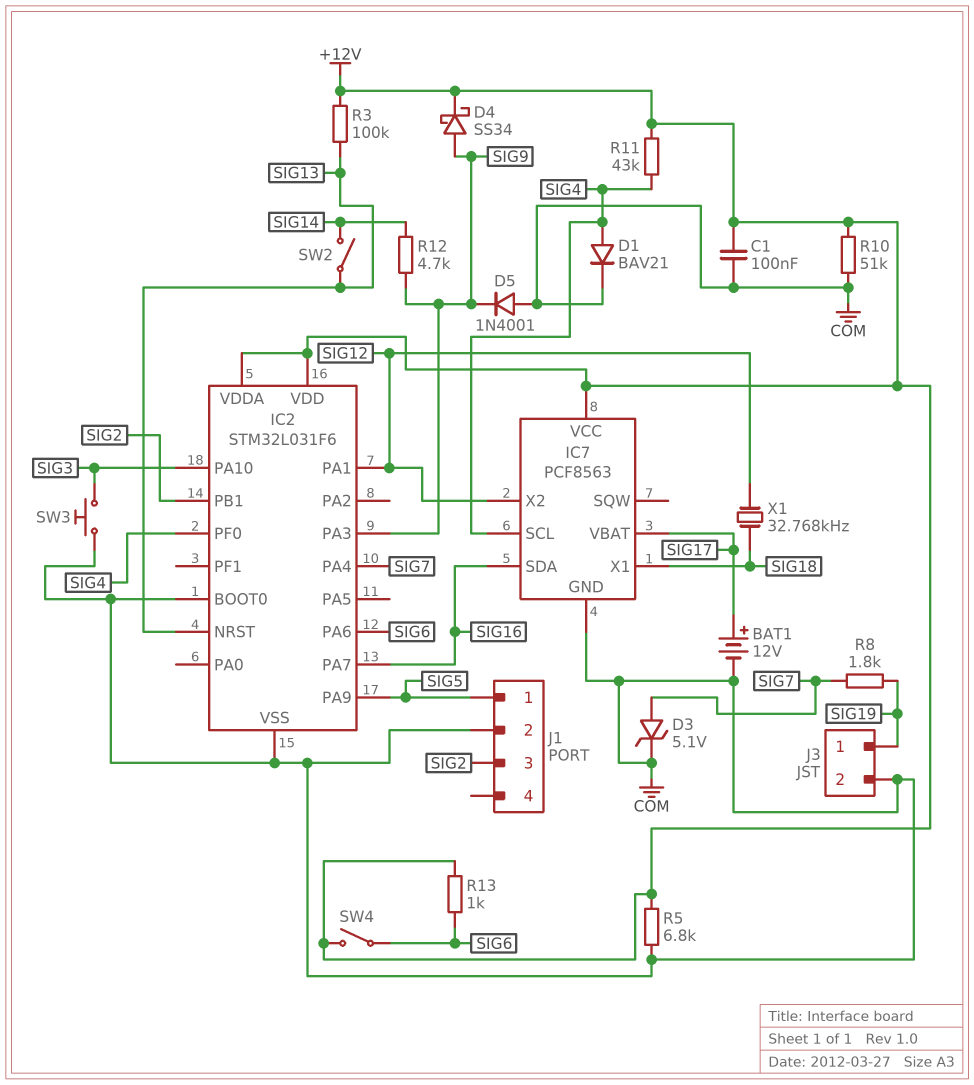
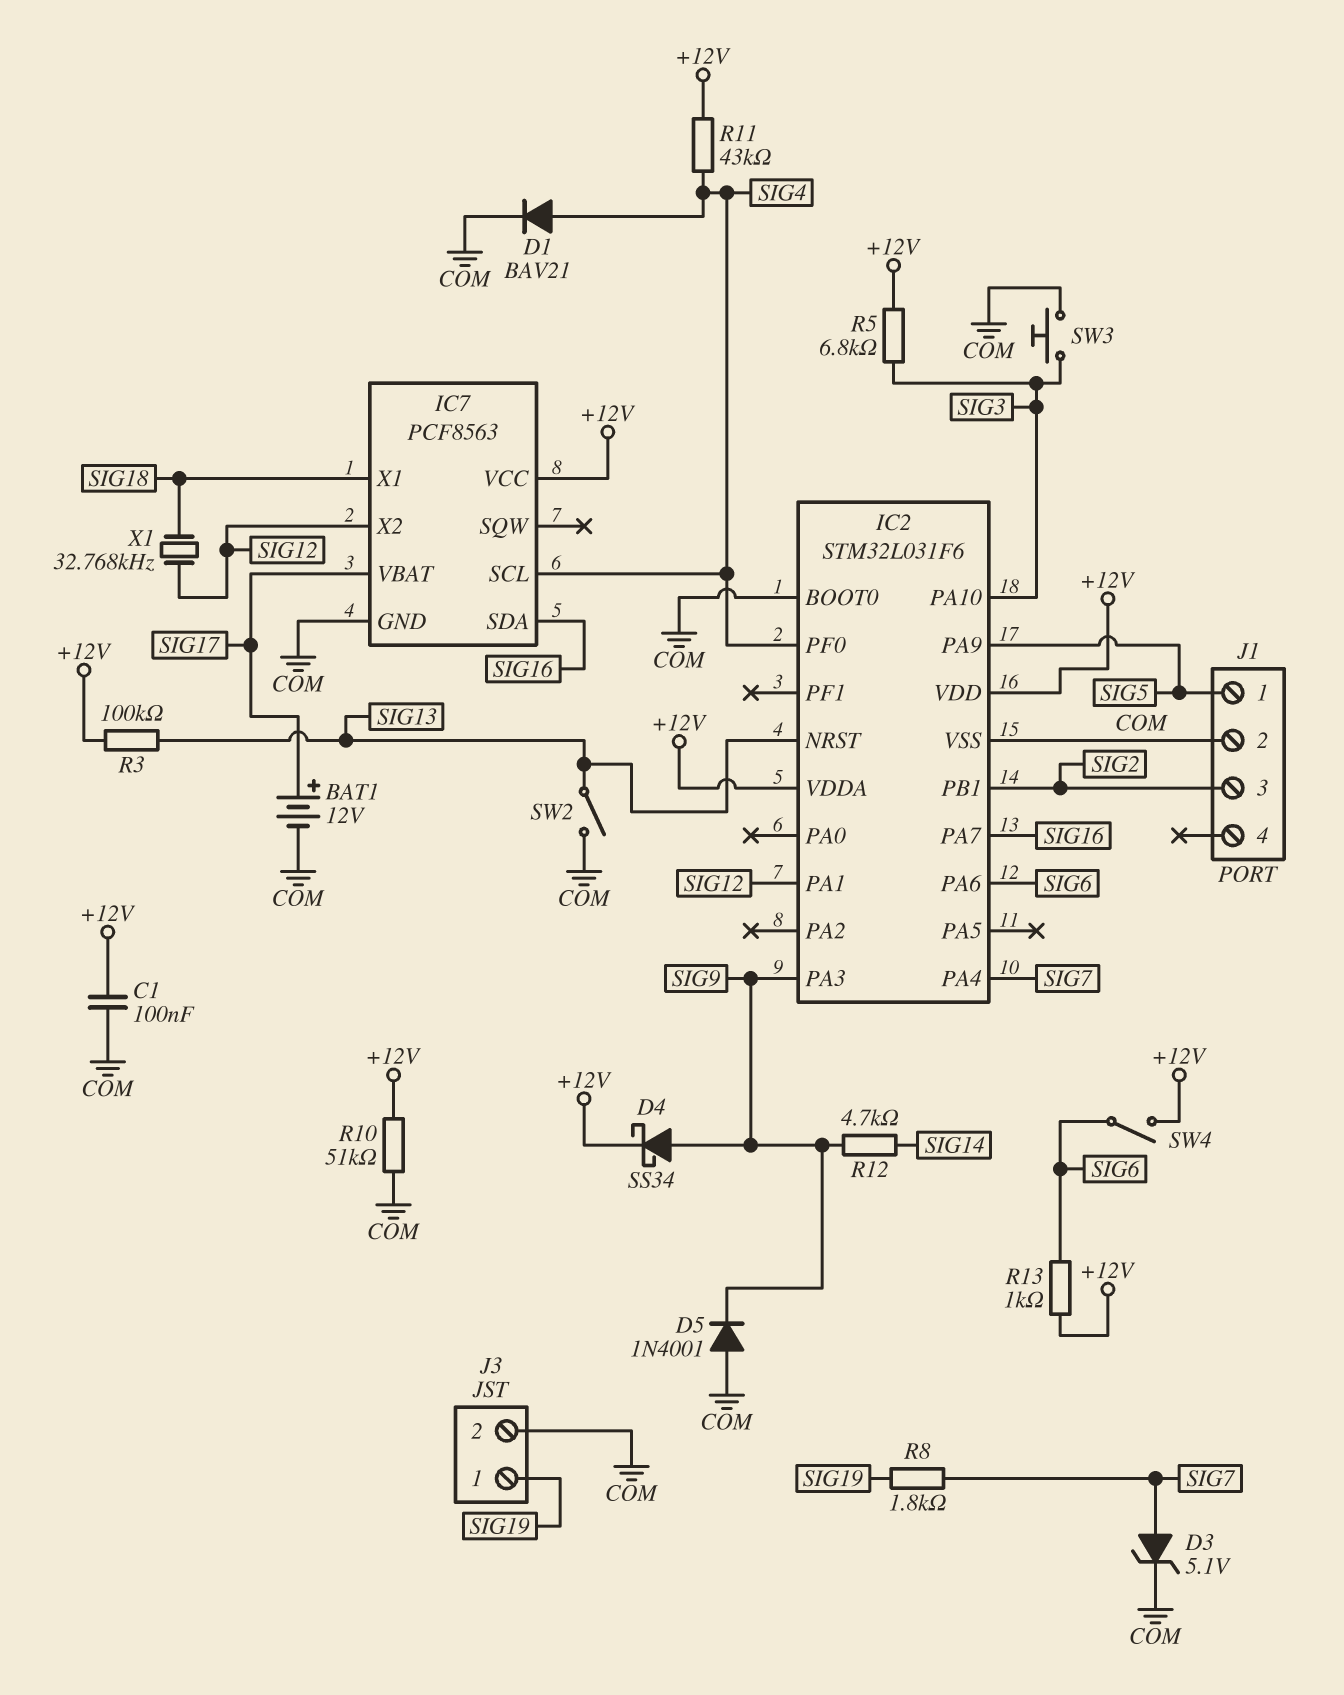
R5: 6.8k (+12V, COM) -> 6.8k (+12V, SIG3)
SW2: switch (SIG13, SIG14) -> switch (COM, SIG13)

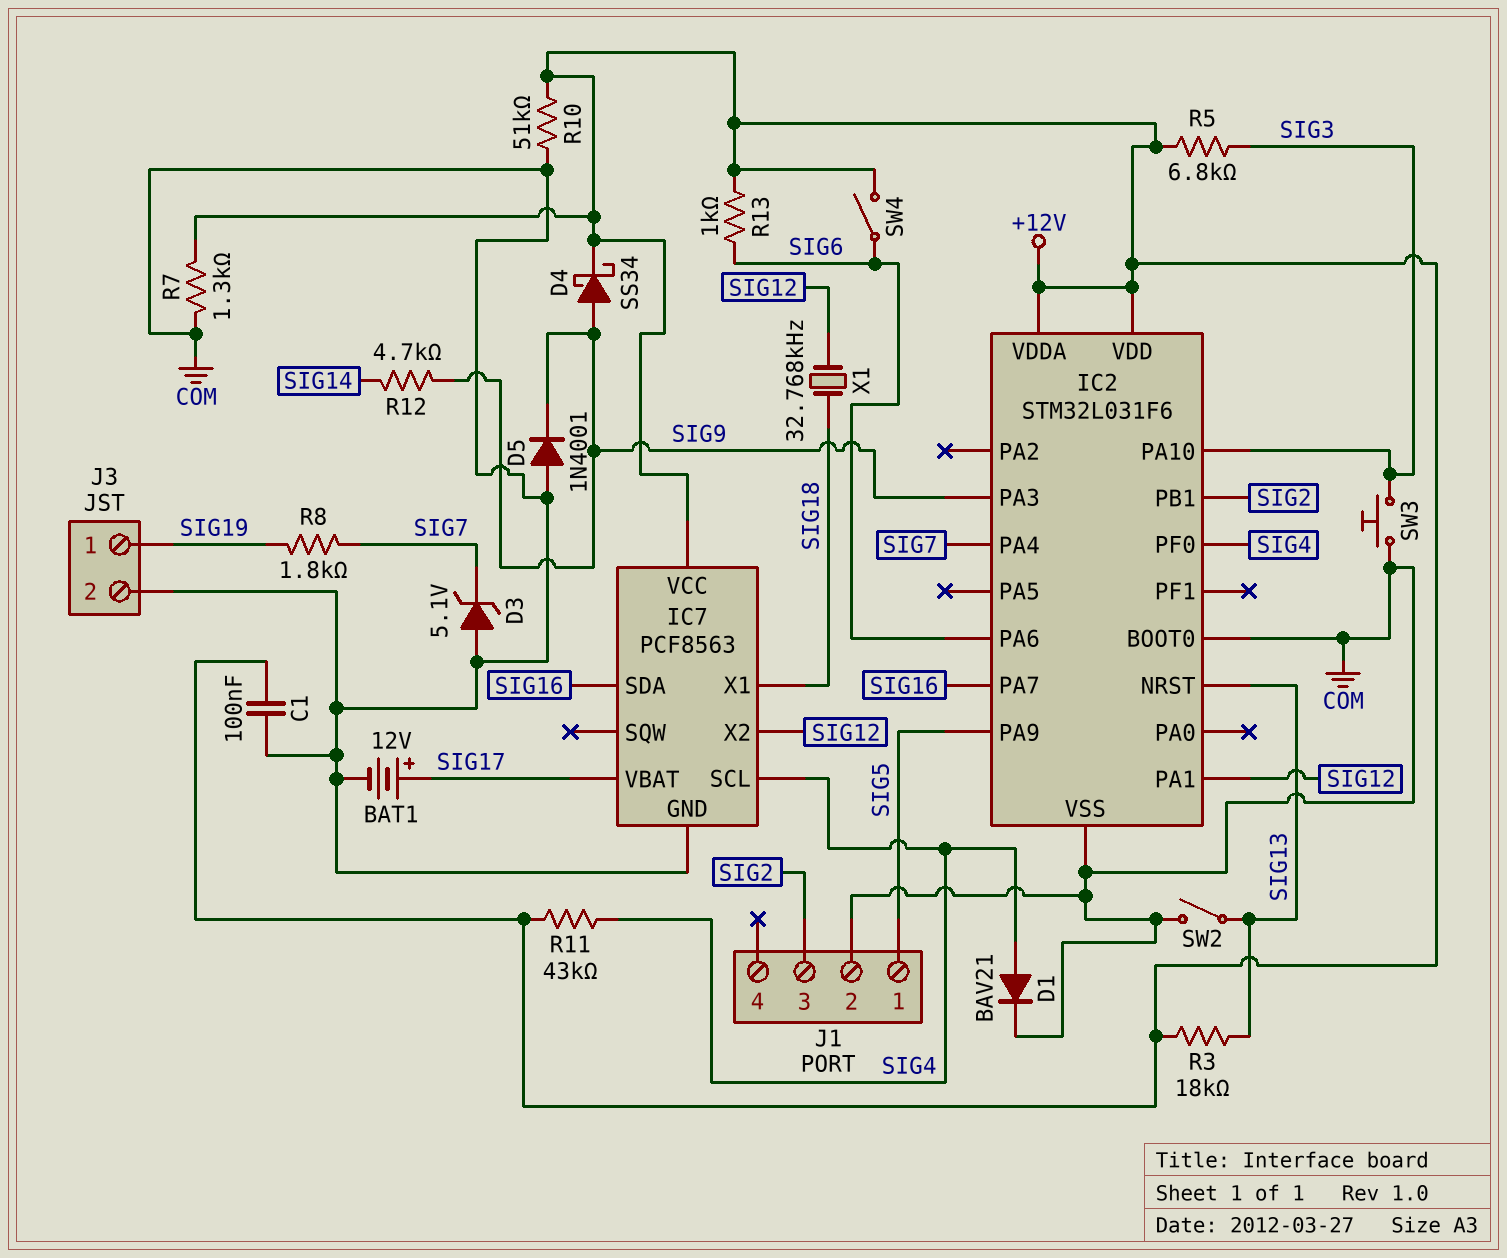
D3: zener 5.1V (A SIG7, K COM) -> zener 5.1V (A COM, K SIG7)
R3: 100k (+12V, SIG13) -> 18k (+12V, SIG13)
R7: none -> 1.3k (+12V, COM)

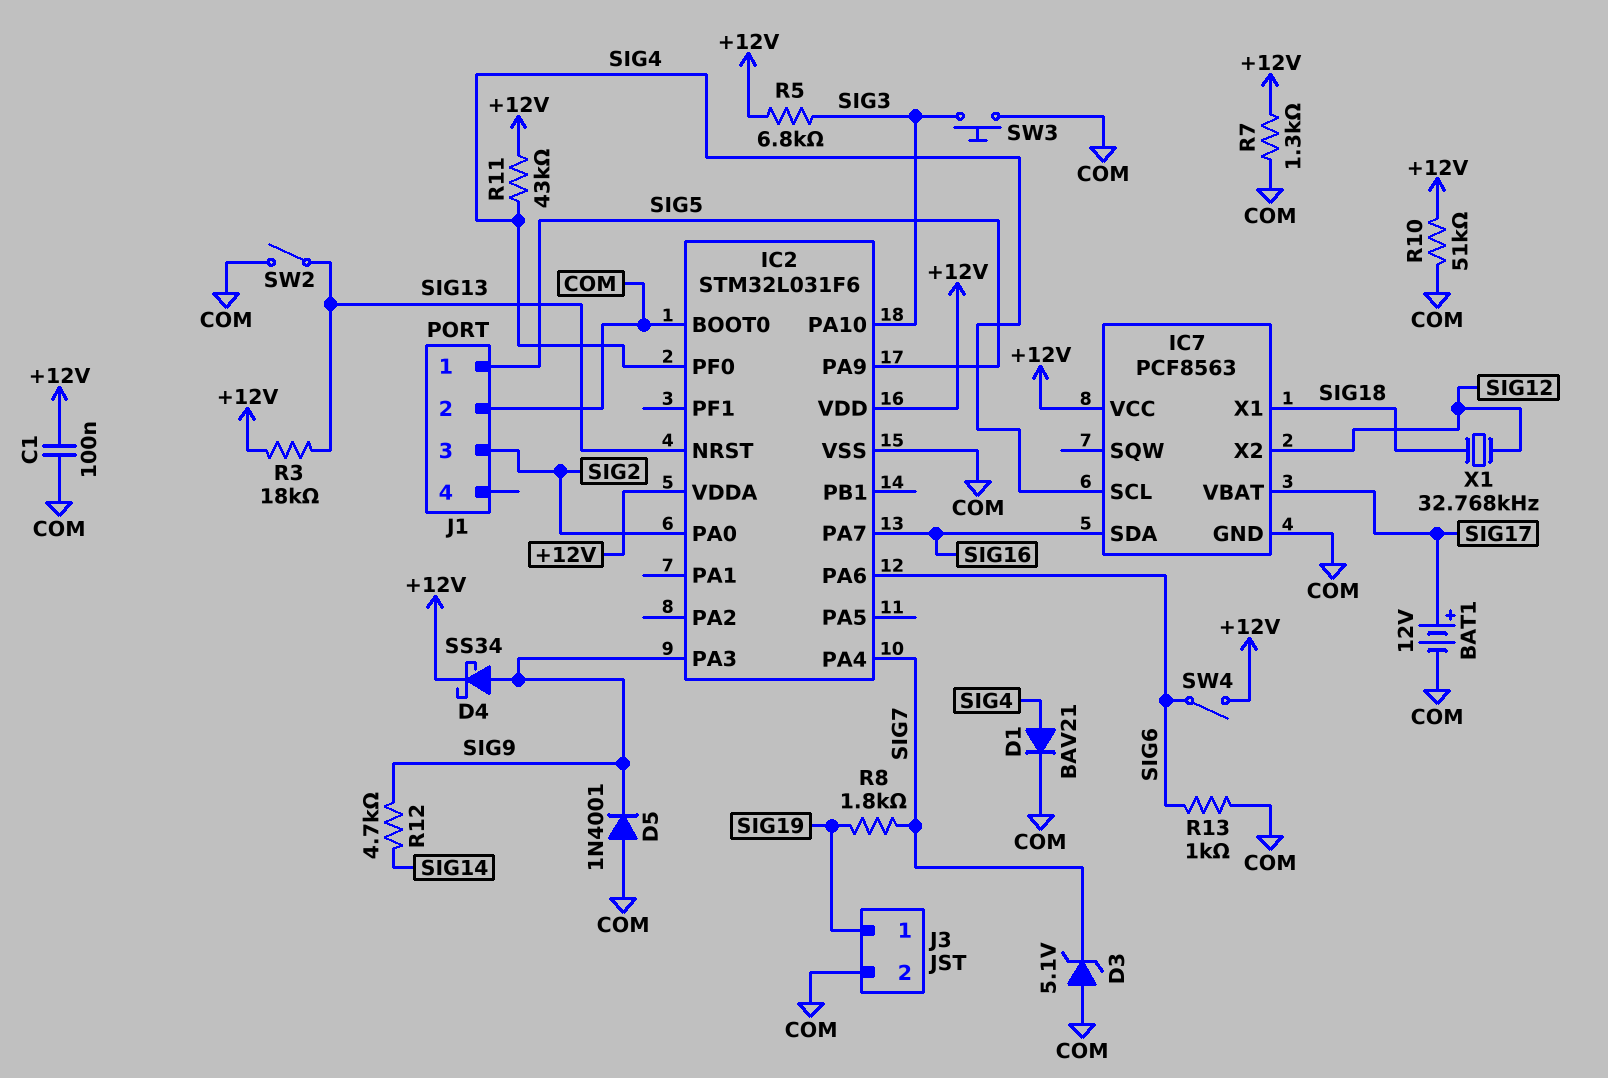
IC2 pin PA0: none -> SIG2
IC2 pin PA1: SIG12 -> none
IC2 pin PB1: SIG2 -> none
R13: 1k (+12V, SIG6) -> 1k (COM, SIG6)

